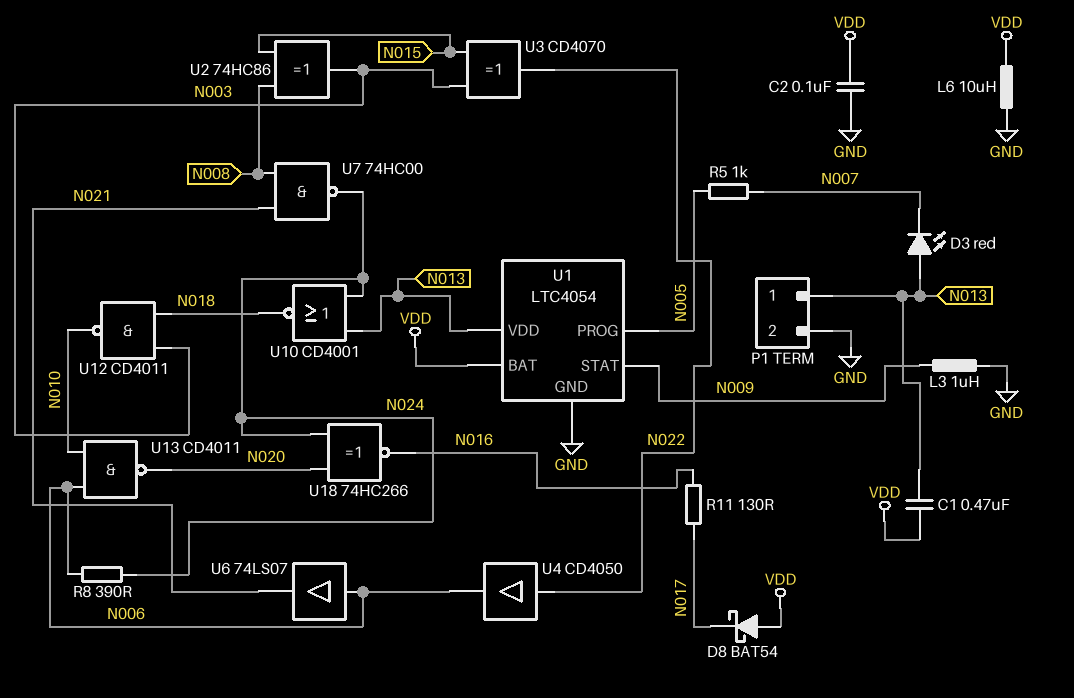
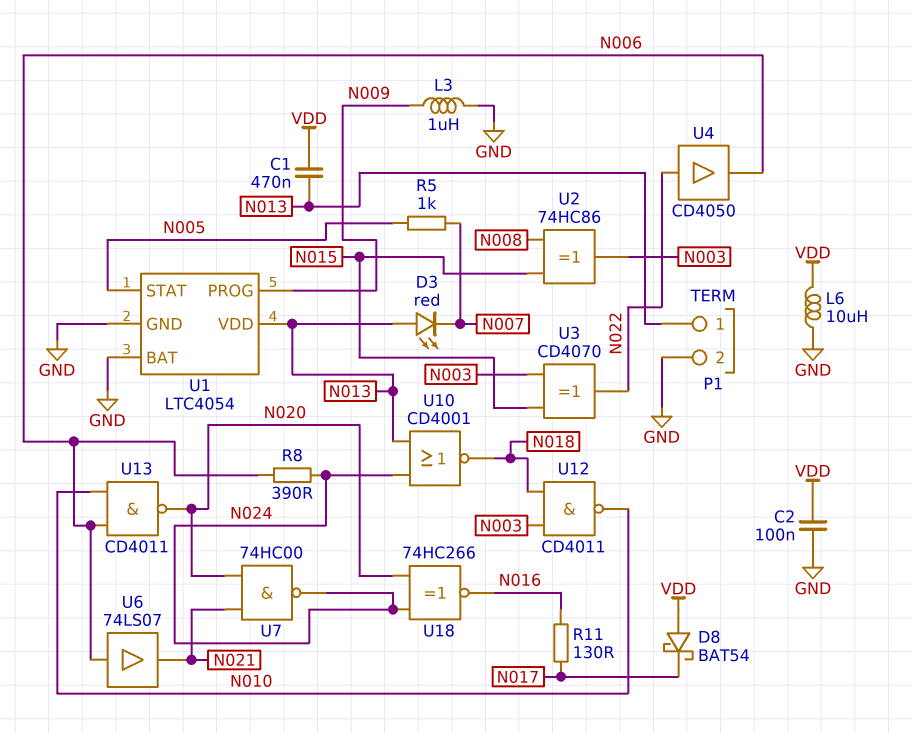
U1 pin BAT: VDD -> GND
U1 pin PROG: N005 -> N009
U1 pin STAT: N009 -> N005
U7: NAND 74HC00 (in N008, in N021, out N024) -> NAND 74HC00 (in N020, in N021, out N024)

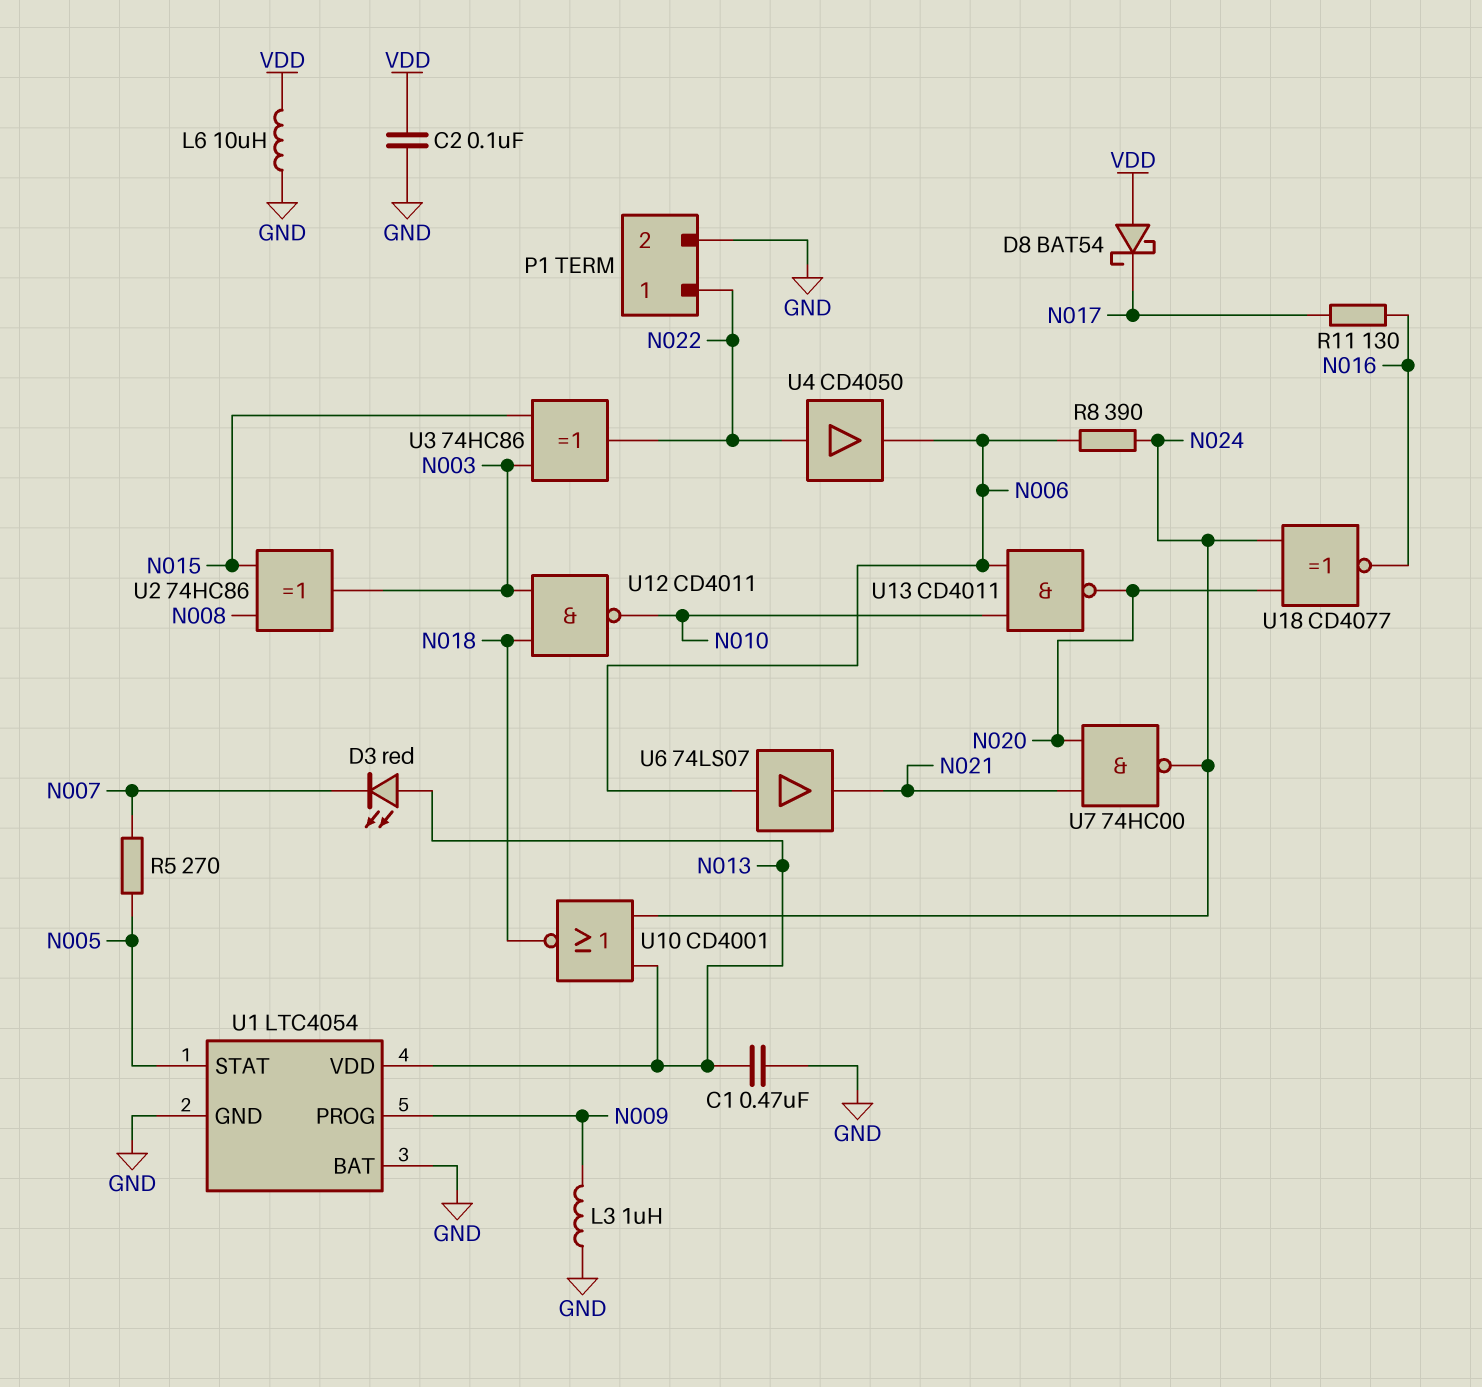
C1: 470nF (N013, VDD) -> 470nF (GND, N013)
P1 pin 1: N013 -> N022
R5: 1k (N005, N007) -> 270 (N005, N007)
U3: XOR CD4070 (in N003, in N015, out N022) -> XOR 74HC86 (in N003, in N015, out N022)
U18: XNOR 74HC266 (in N020, in N024, out N016) -> XNOR CD4077 (in N020, in N024, out N016)

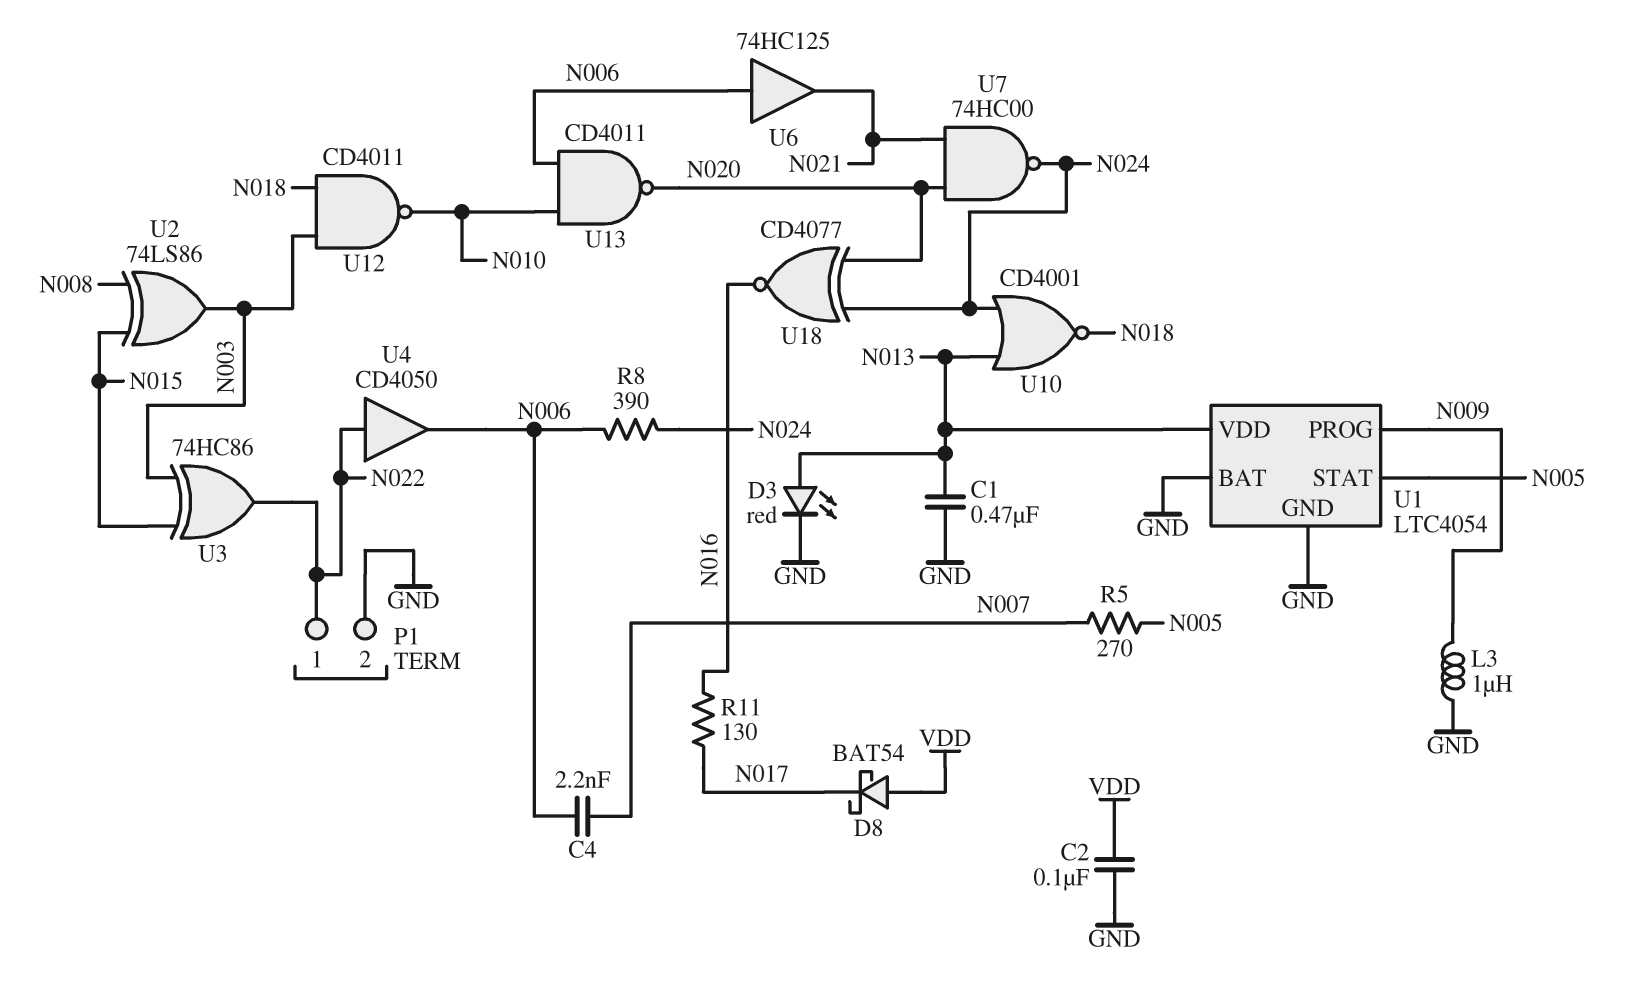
C4: none -> 2.2nF (N006, N007)
D3: LED red (A N013, K N007) -> LED red (A N013, K GND)
L6: 10uH (GND, VDD) -> none
U2: XOR 74HC86 (in N008, in N015, out N003) -> XOR 74LS86 (in N008, in N015, out N003)
U6: buffer 74LS07 (in N006, out N021) -> buffer 74HC125 (in N006, out N021)

